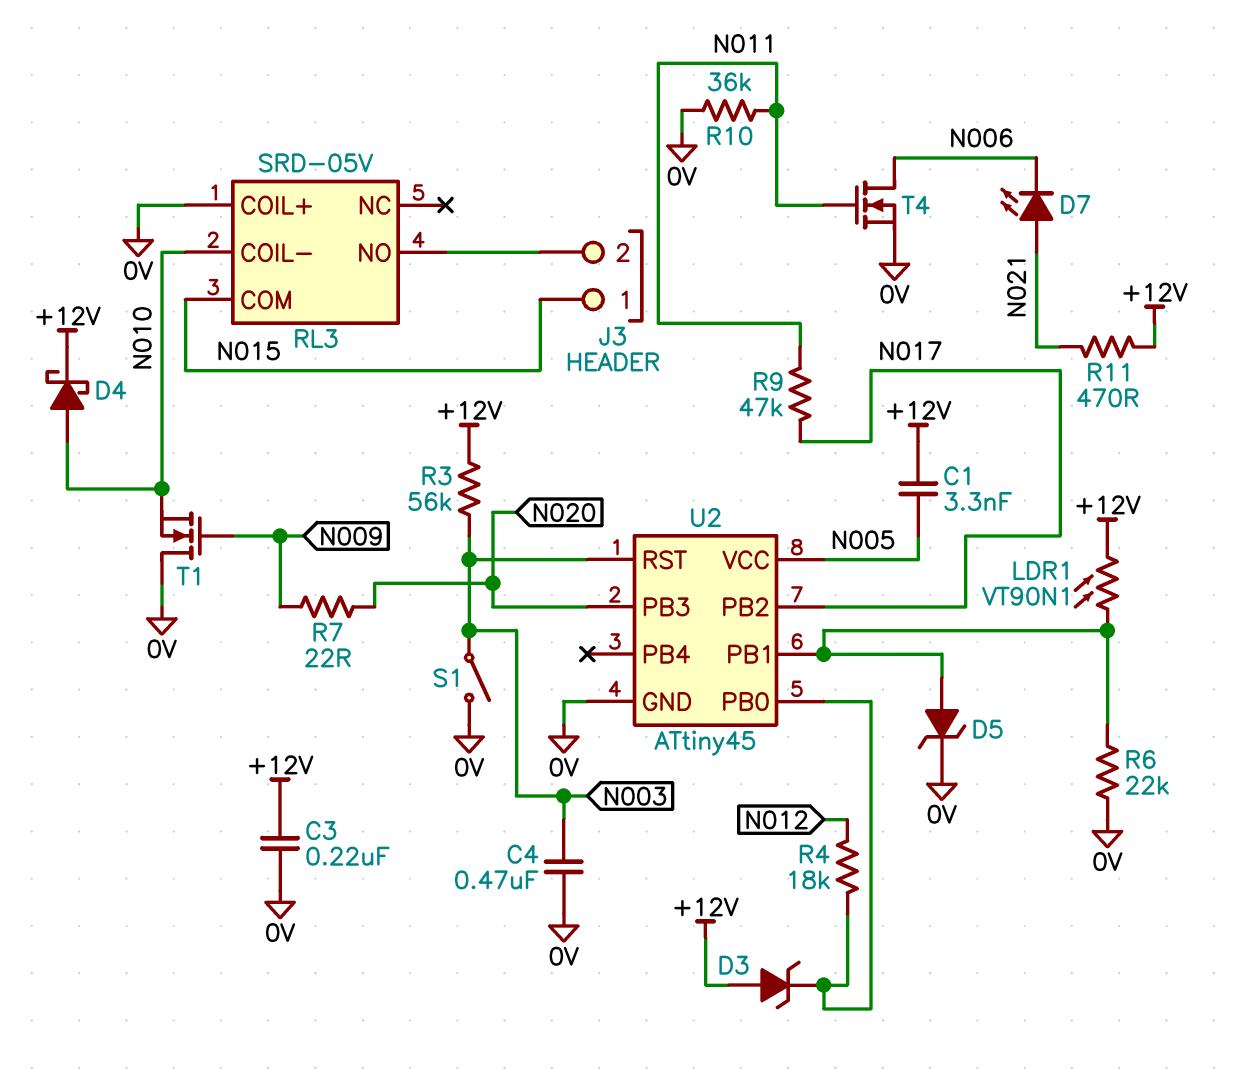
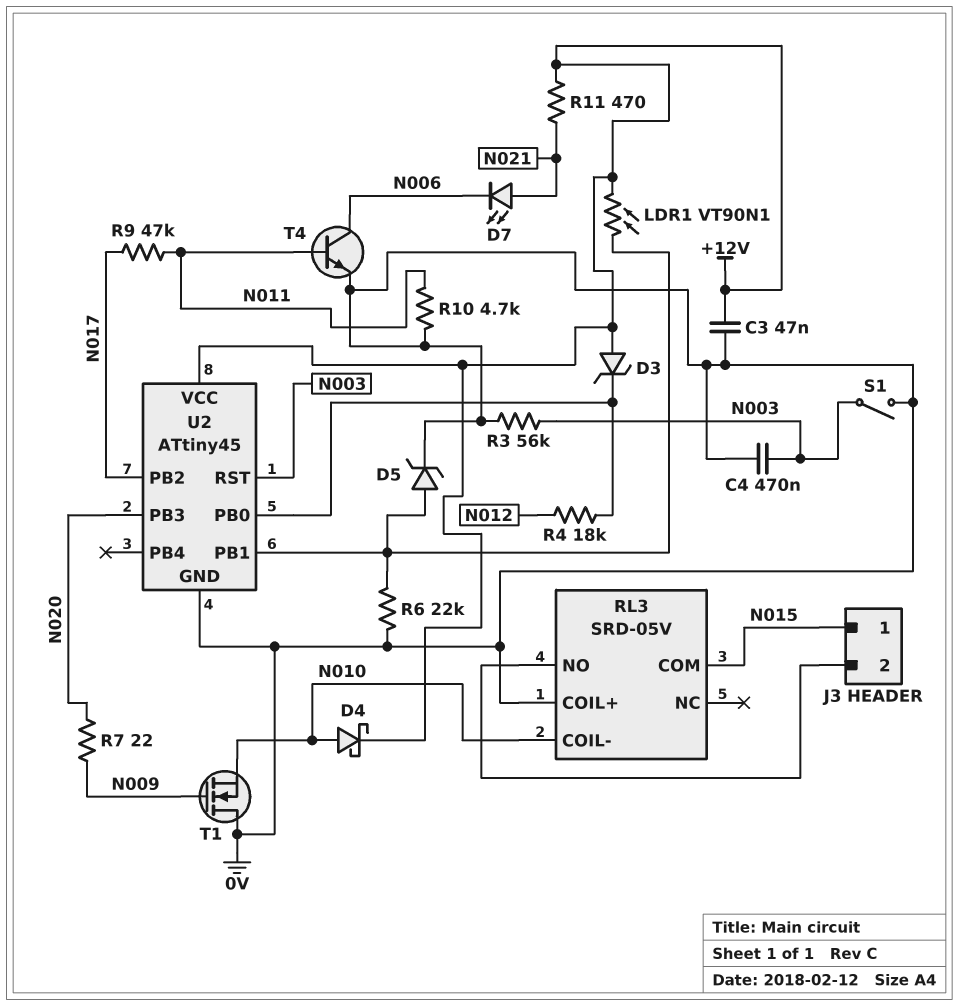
C1: 3.3nF (+12V, N005) -> none
C3: 220nF (+12V, 0V) -> 47nF (+12V, 0V)
R3: 56k (+12V, N003) -> 56k (0V, N003)
R10: 36k (0V, N011) -> 4.7k (0V, N011)
T4: NMOS (G N011, D N006, S 0V) -> NPN (B N011, C N006, E 0V)
U2 pin VCC: N005 -> +12V

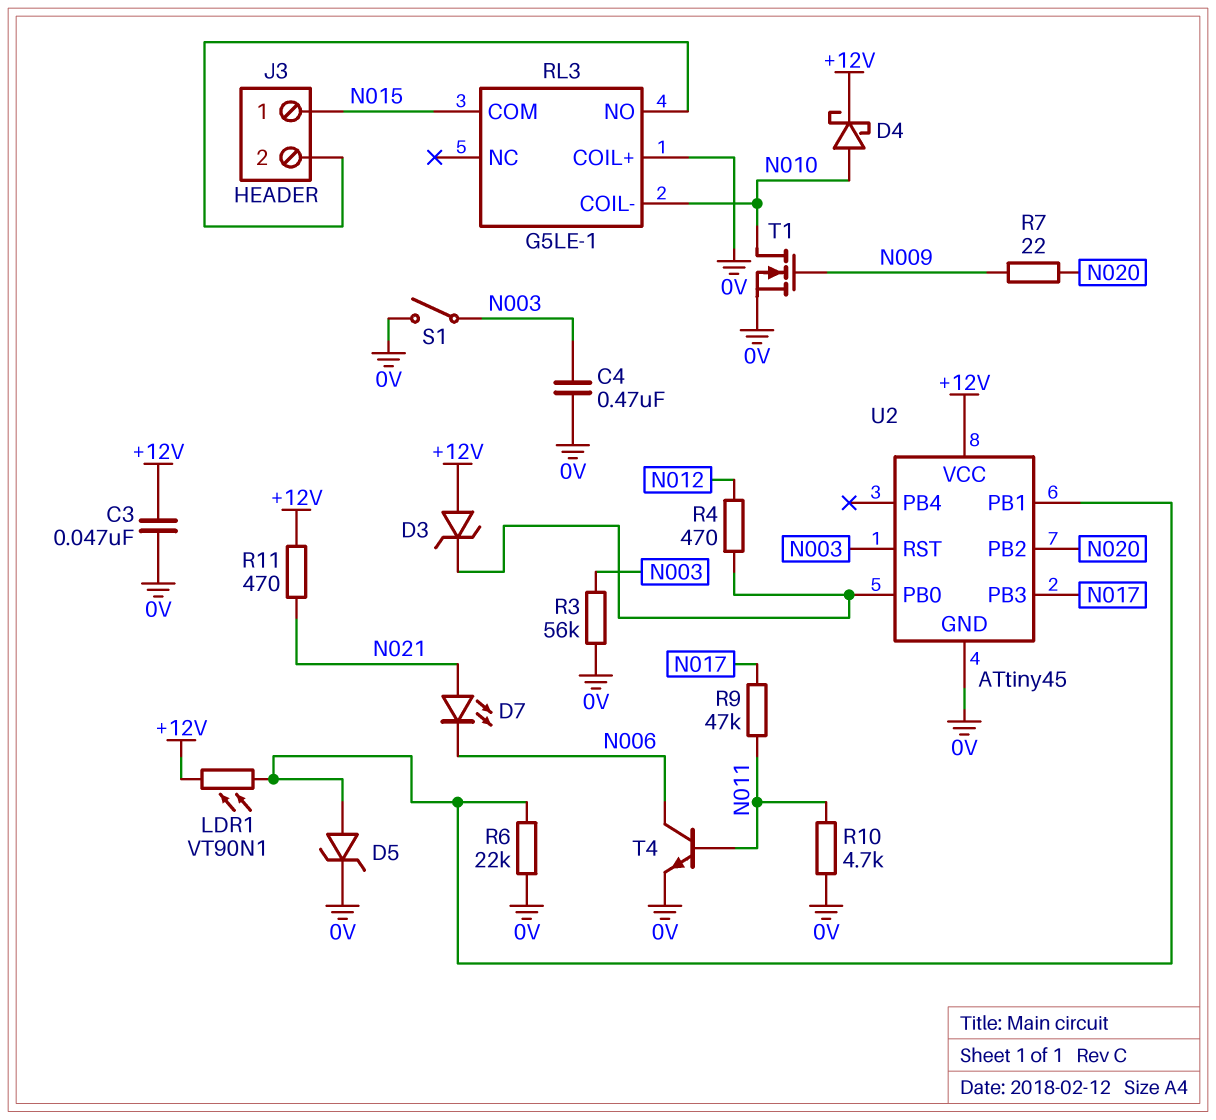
R4: 18k (N012, U2/PB0) -> 470 (N012, U2/PB0)
RL3: SRD-05V -> G5LE-1
T1: NMOS (G N009, D 0V, S N010) -> NMOS (G N009, D N010, S 0V)
U2 pin PB2: N017 -> N020
U2 pin PB3: N020 -> N017

